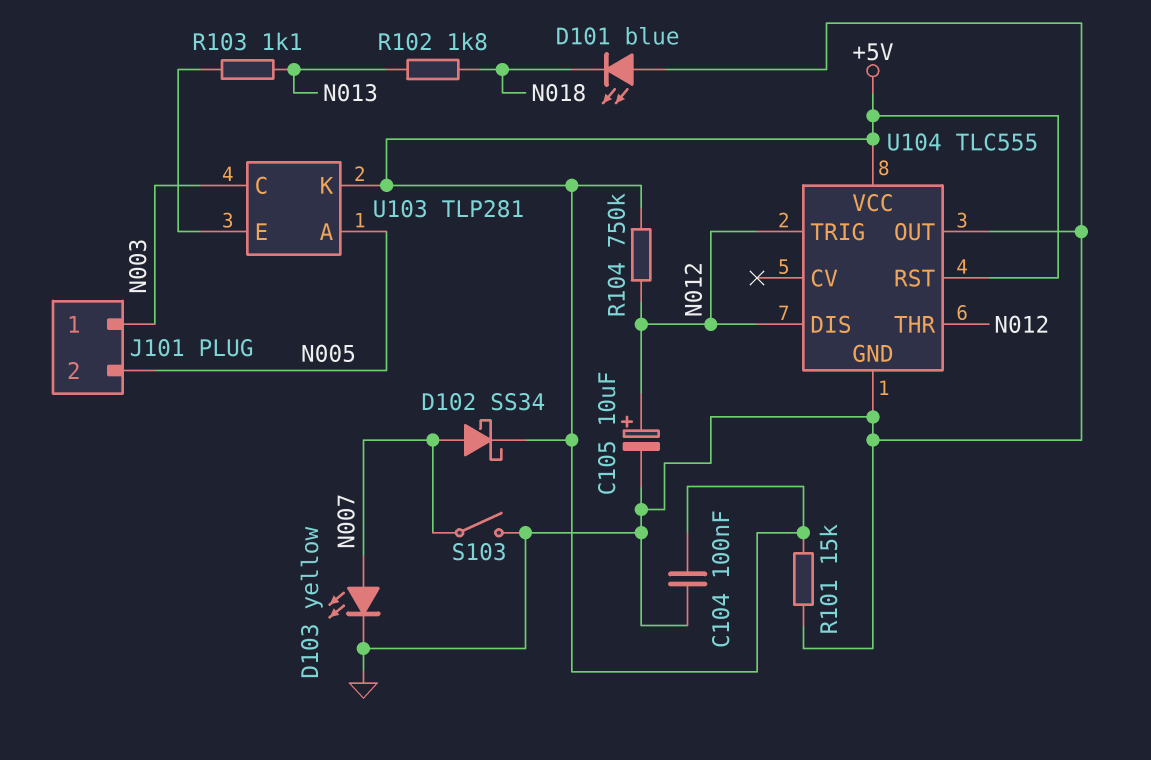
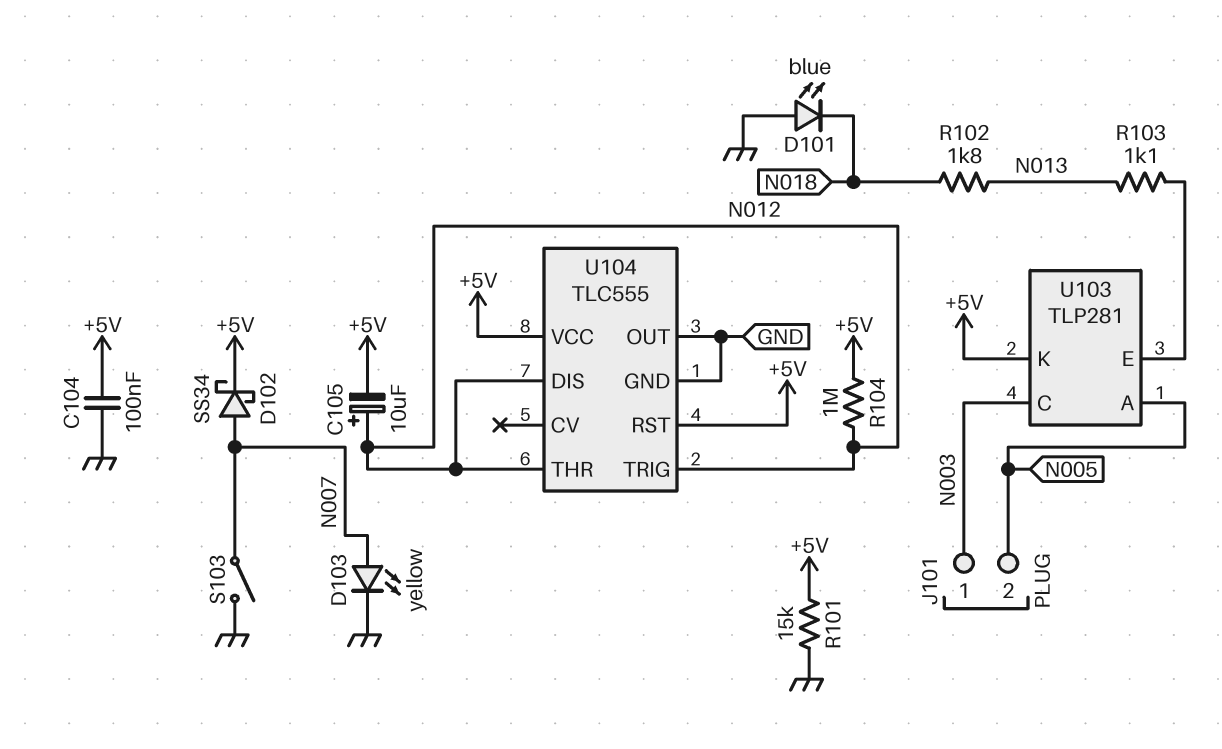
C105: 10uF (plus N012, minus GND) -> 10uF (plus N012, minus +5V)
R104: 750k (+5V, N012) -> 1M (+5V, N012)

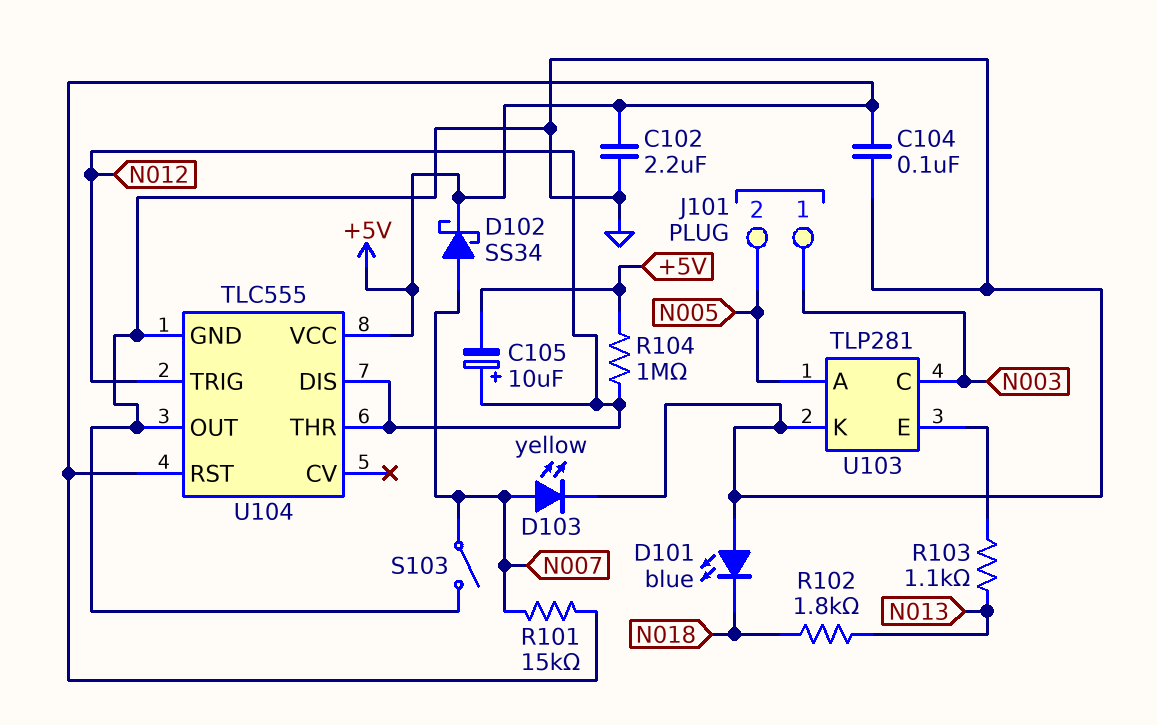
C102: none -> 2.2uF (+5V, GND)
R101: 15k (+5V, GND) -> 15k (+5V, N007)
U103 pin K: +5V -> GND

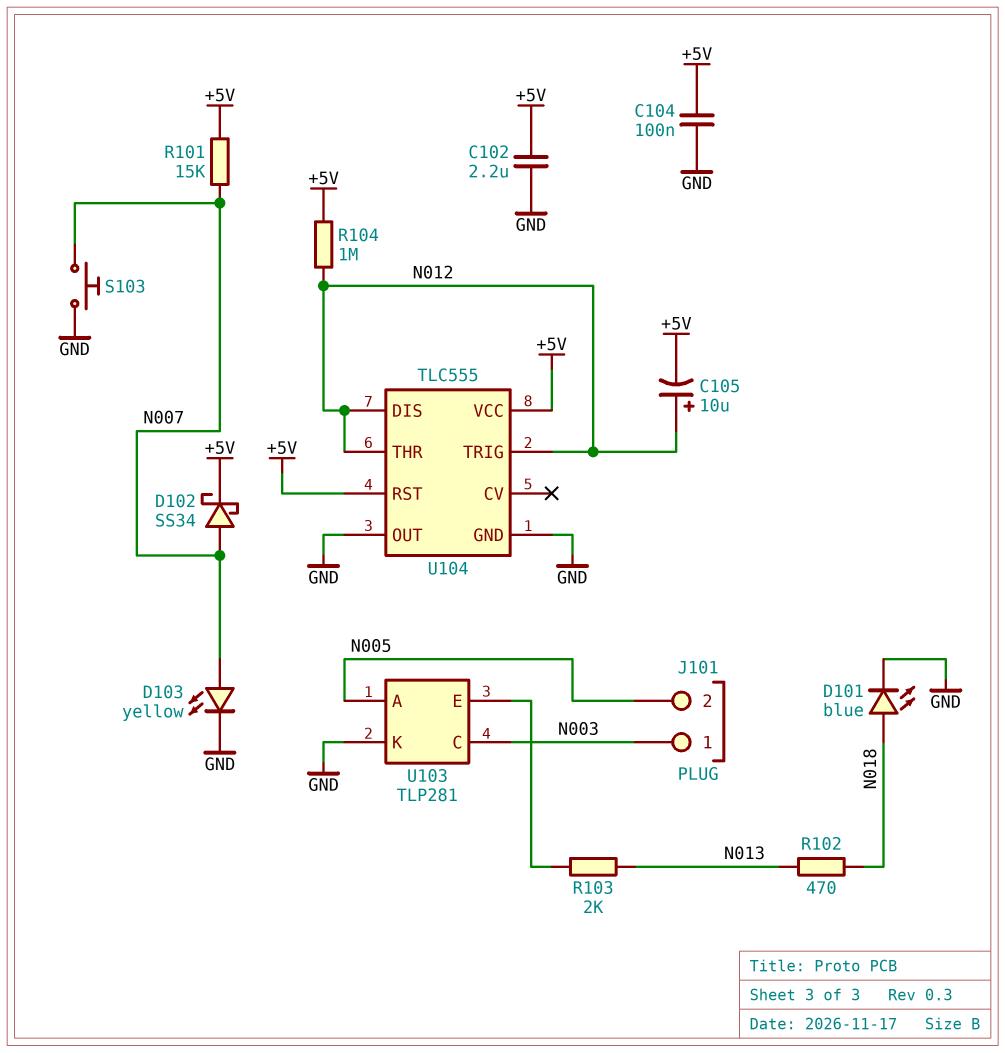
D101: LED blue (A GND, K N018) -> LED blue (A N018, K GND)
R102: 1.8k (N013, N018) -> 470 (N013, N018)
R103: 1.1k (N013, U103/E) -> 2k (N013, U103/E)
S103: switch (GND, N007) -> button (GND, N007)

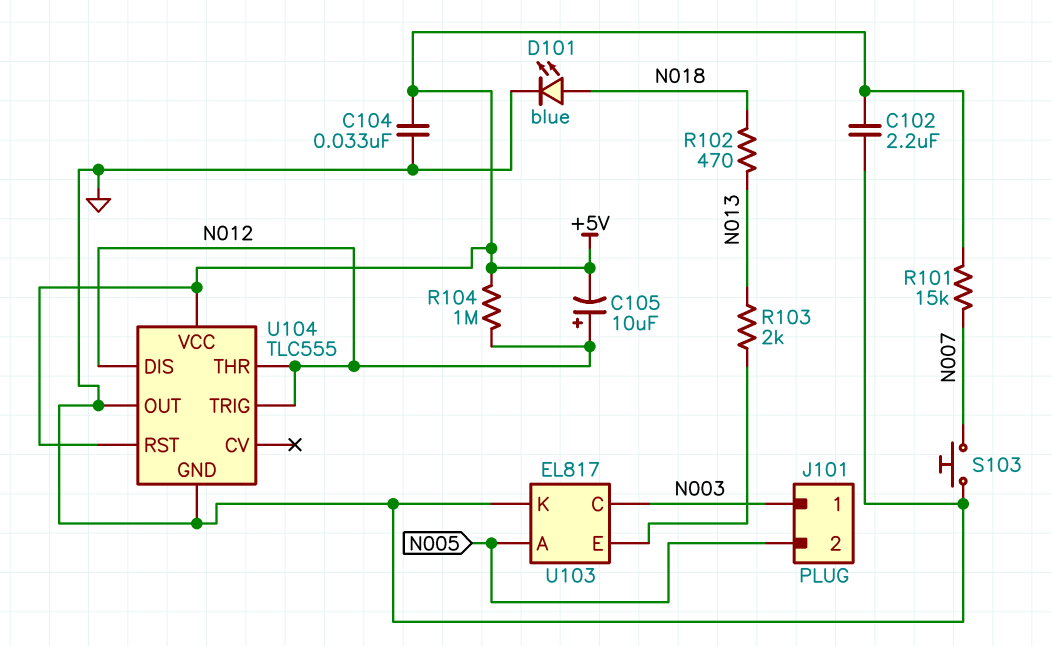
C104: 100nF (+5V, GND) -> 33nF (+5V, GND)
D102: schottky SS34 (A N007, K +5V) -> none
D103: LED yellow (A N007, K GND) -> none
U103: TLP281 -> EL817

